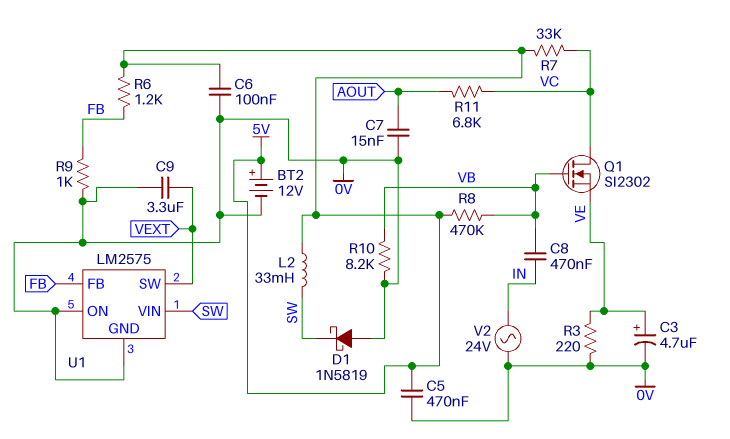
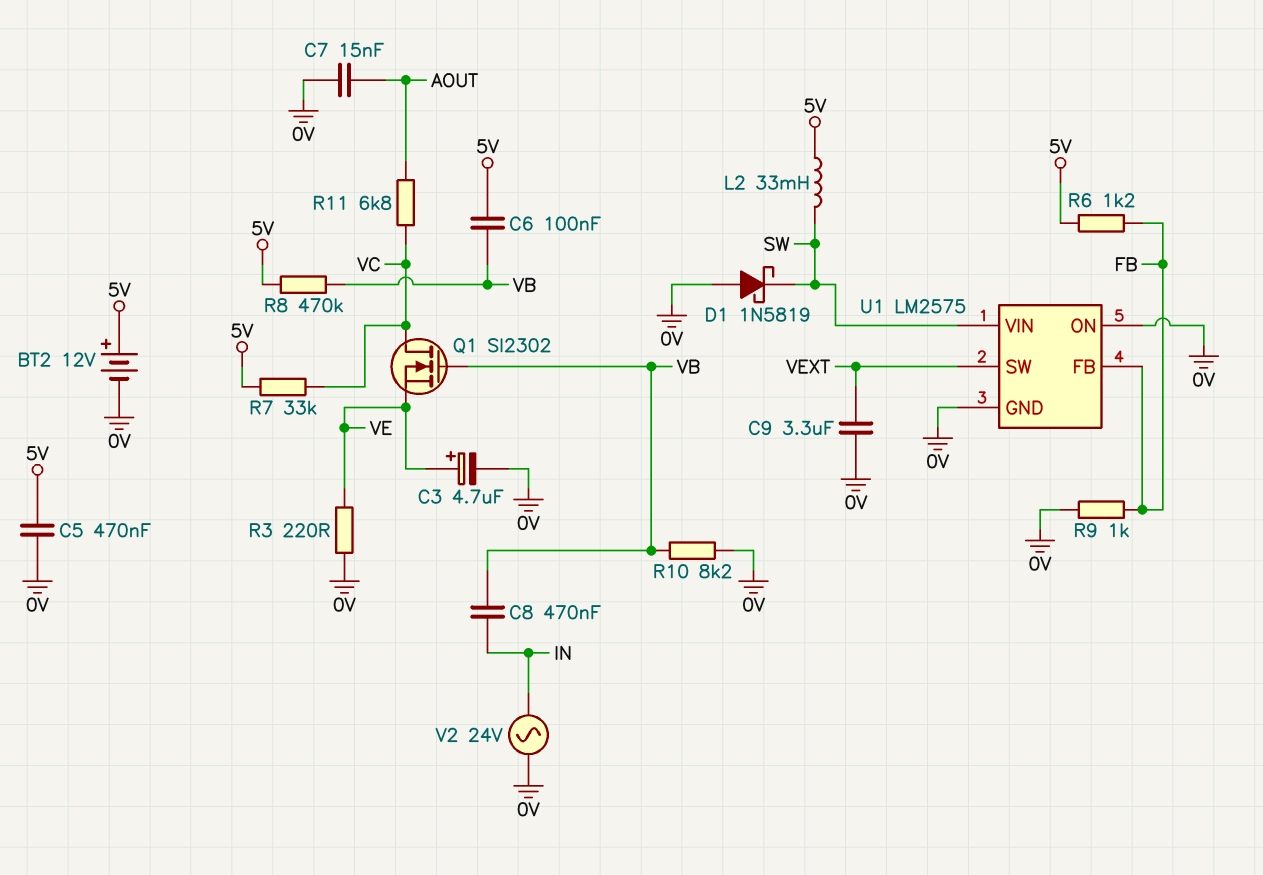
C6: 100nF (0V, 5V) -> 100nF (5V, VB)

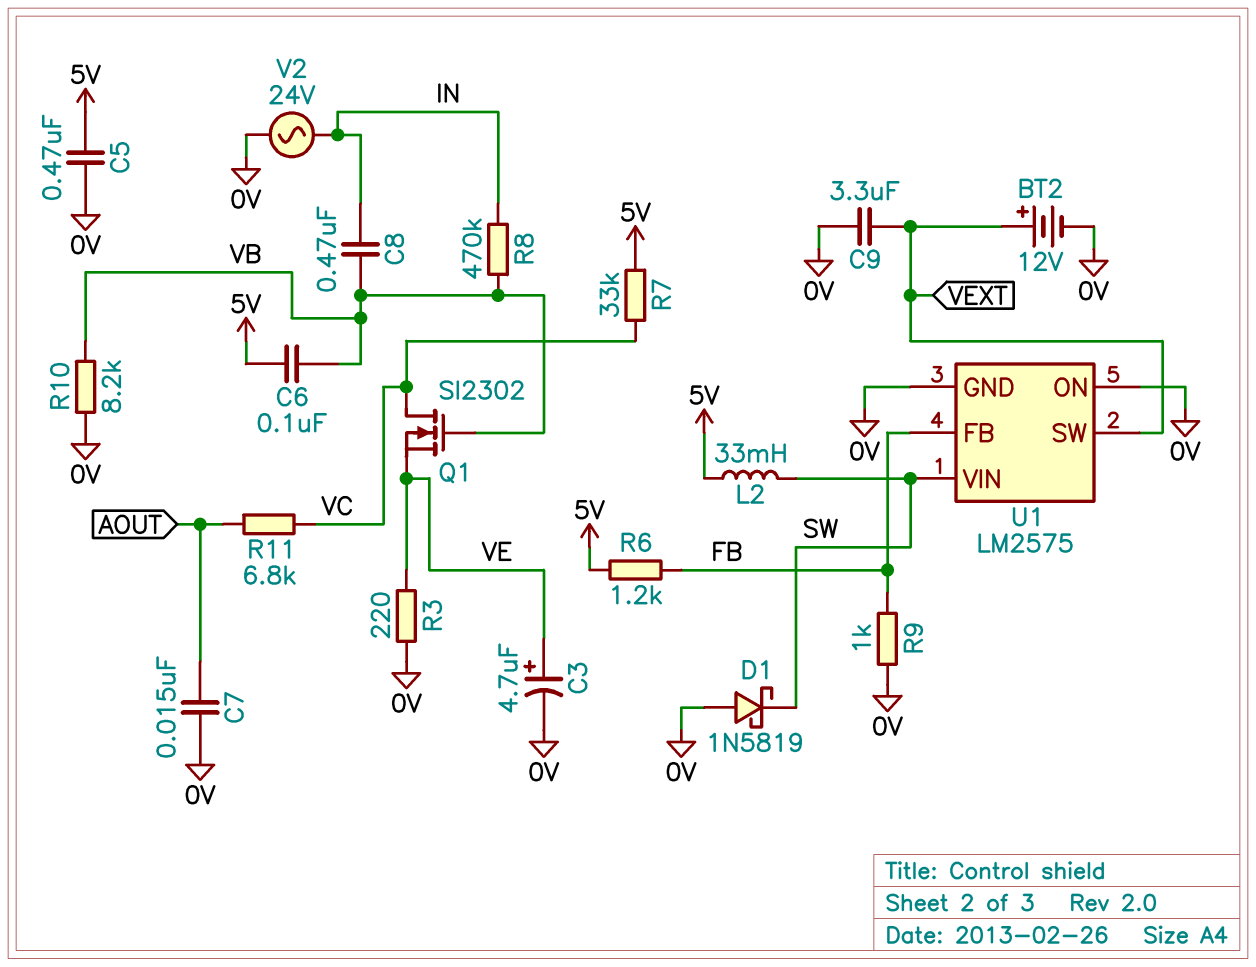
BT2: 12V (plus 5V, minus 0V) -> 12V (plus VEXT, minus 0V)
R8: 470k (5V, VB) -> 470k (IN, VB)

